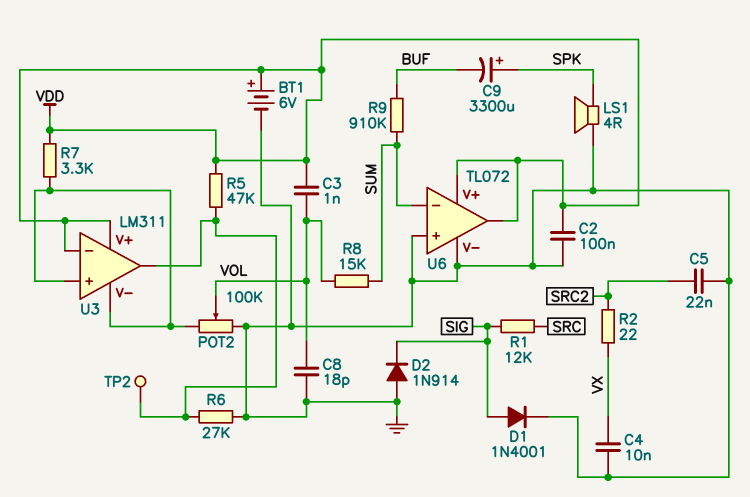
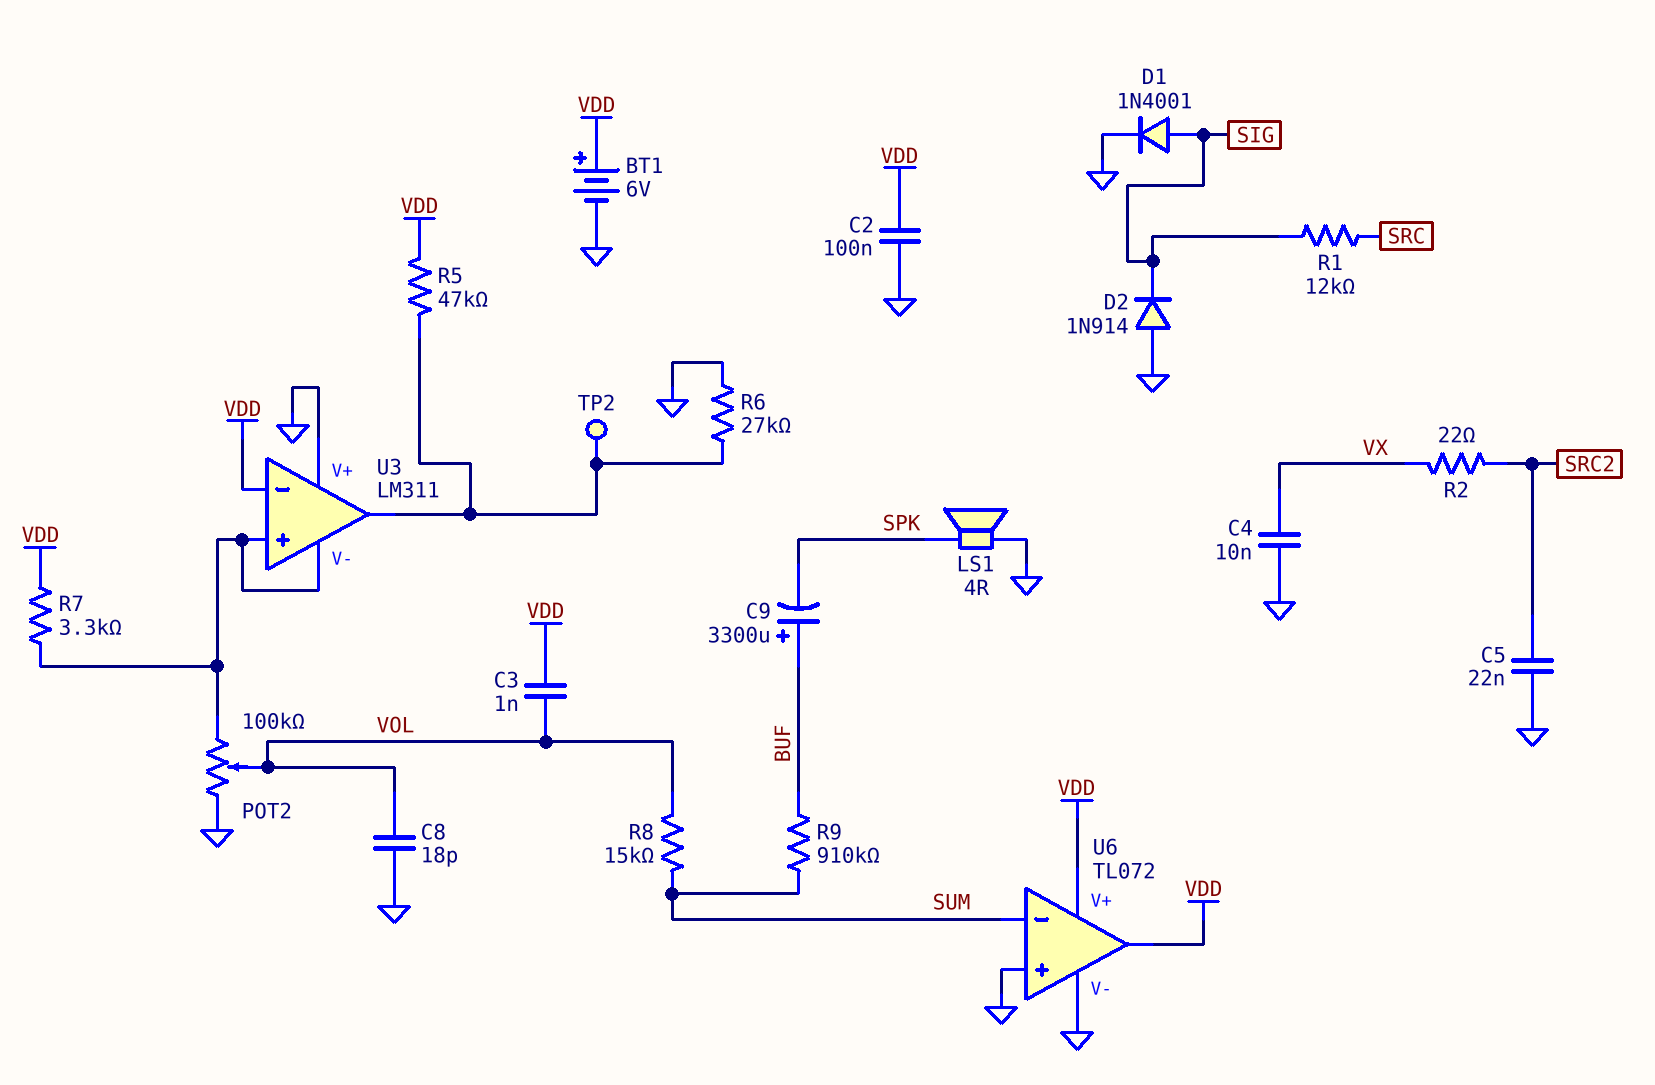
C9: 3300uF (plus SPK, minus BUF) -> 3300uF (plus BUF, minus SPK)
U3 pin V+: VDD -> GND

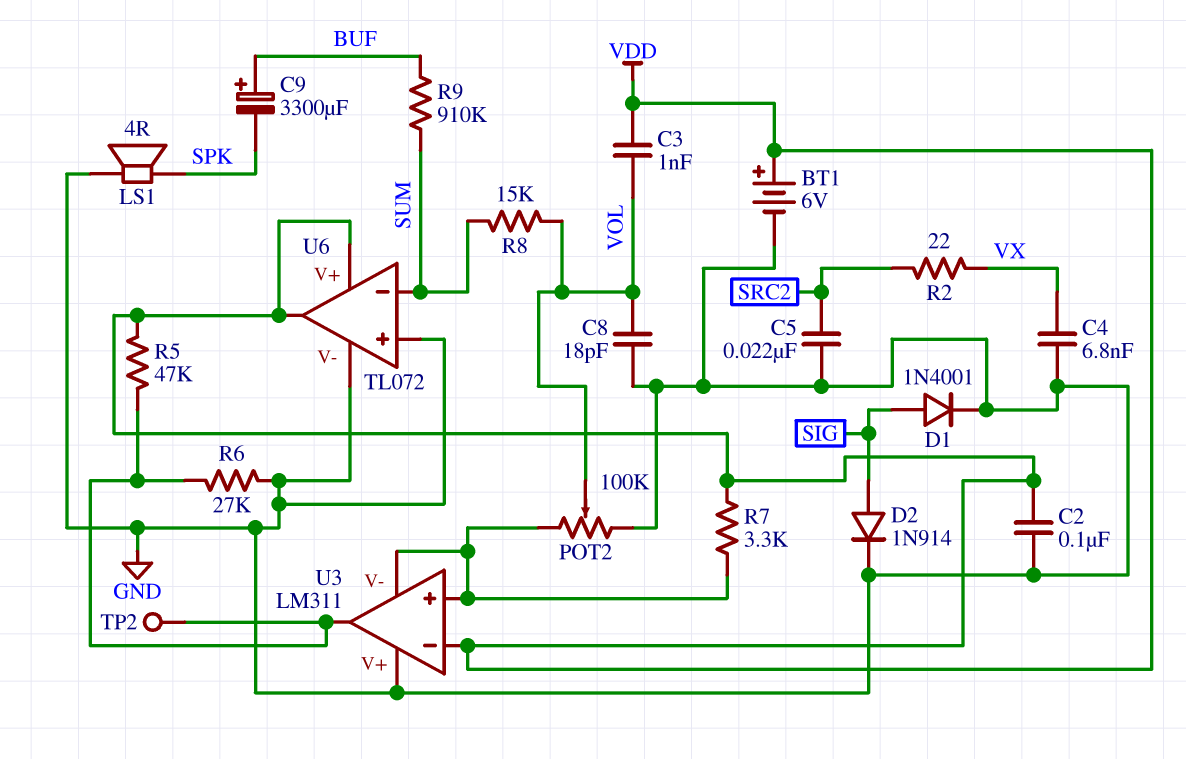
C4: 10nF (GND, VX) -> 6.8nF (GND, VX)
D2: diode 1N914 (A GND, K SIG) -> diode 1N914 (A SIG, K GND)
R1: 12k (SIG, SRC) -> none

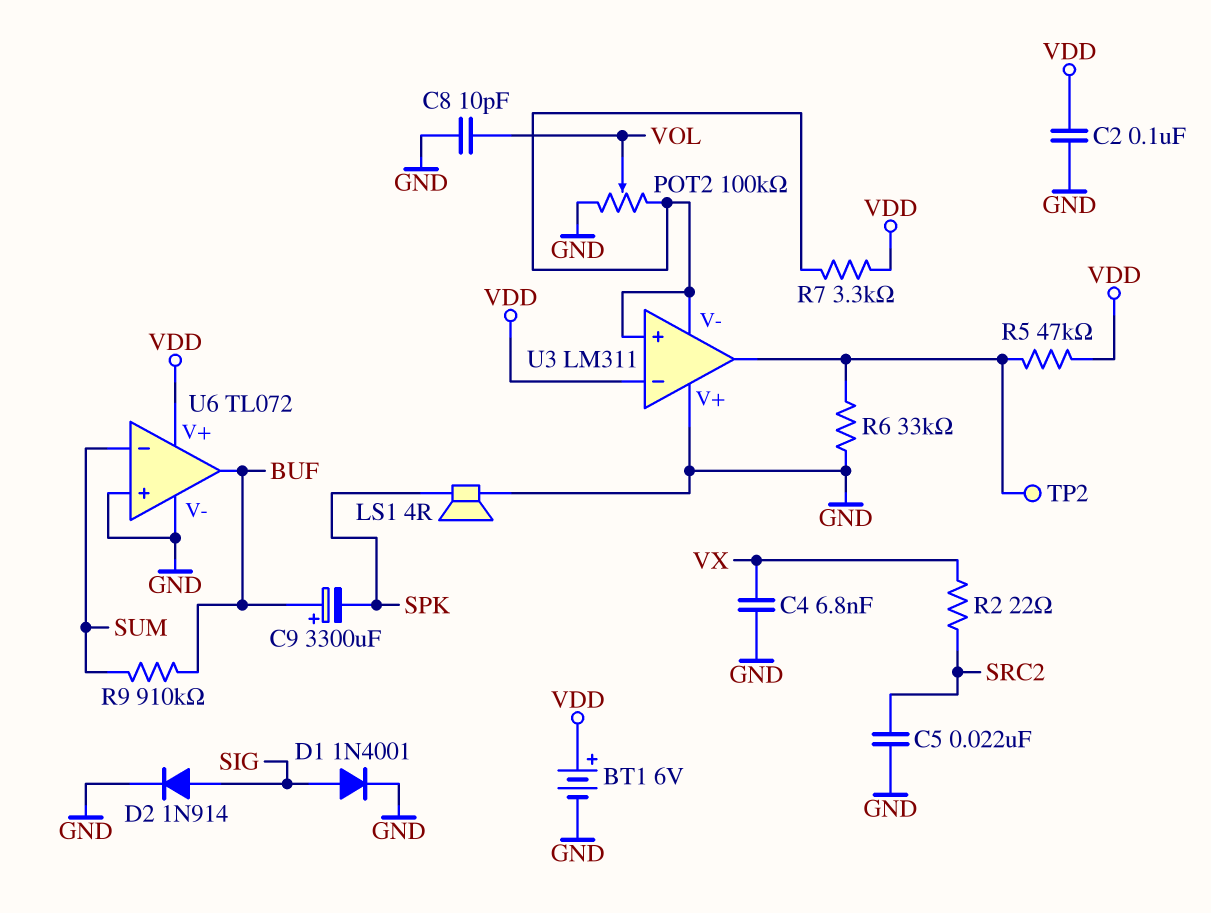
C3: 1nF (VDD, VOL) -> none
C8: 18pF (GND, VOL) -> 10pF (GND, VOL)
R6: 27k (GND, U3/out) -> 33k (GND, U3/out)
R8: 15k (SUM, VOL) -> none
U6 pin out: VDD -> BUF

